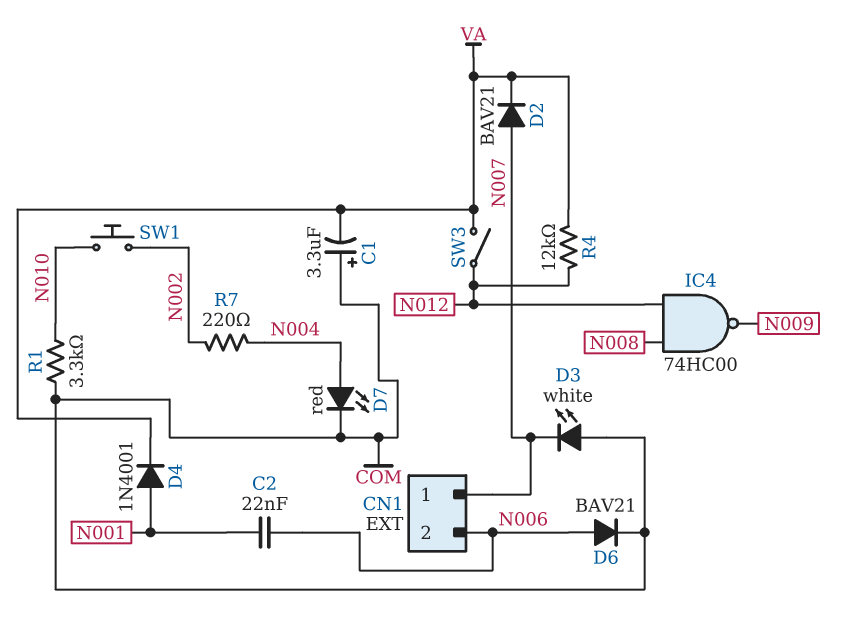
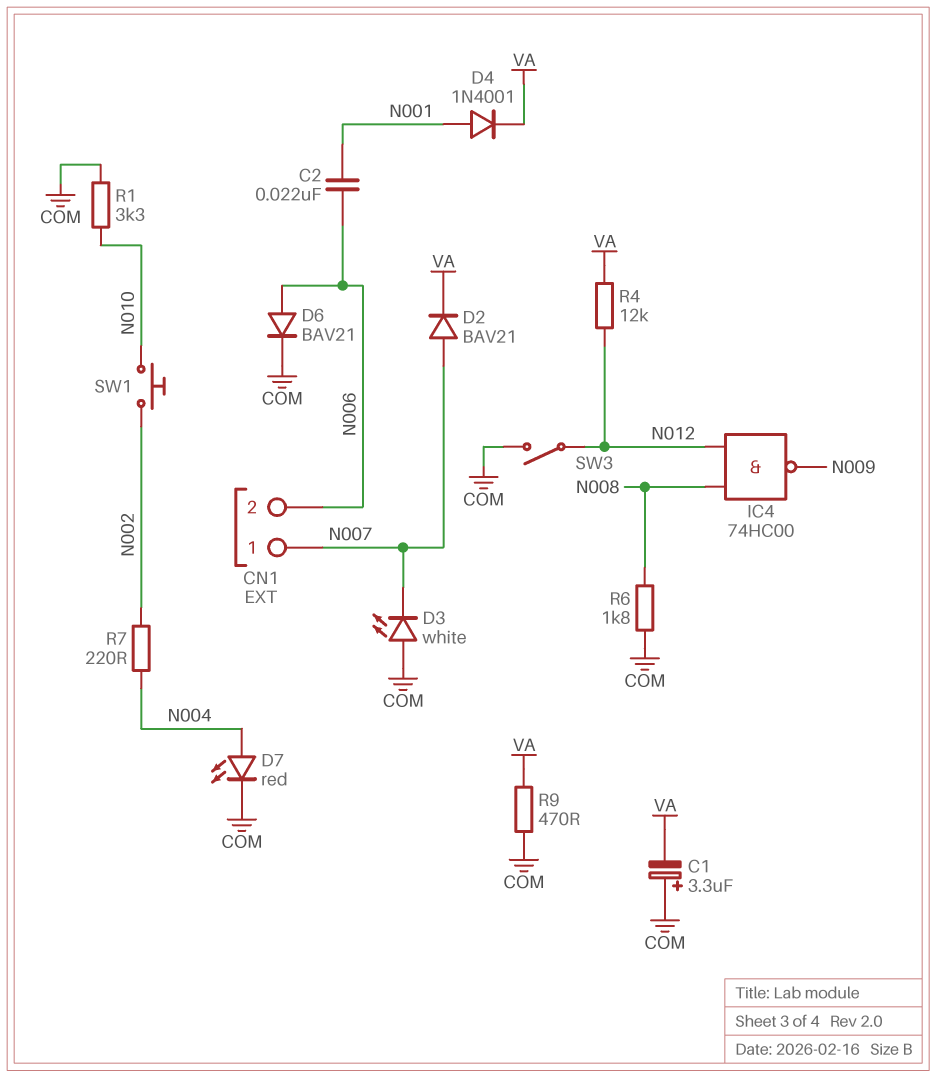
R6: none -> 1.8k (COM, N008)
R9: none -> 470 (COM, VA)
SW3: switch (N012, VA) -> switch (COM, N012)

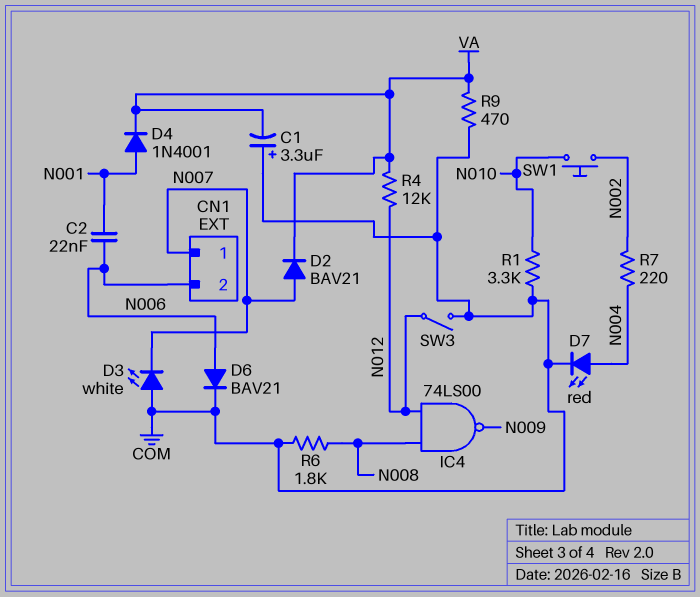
IC4: NAND 74HC00 (in N008, in N012, out N009) -> NAND 74LS00 (in N008, in N012, out N009)

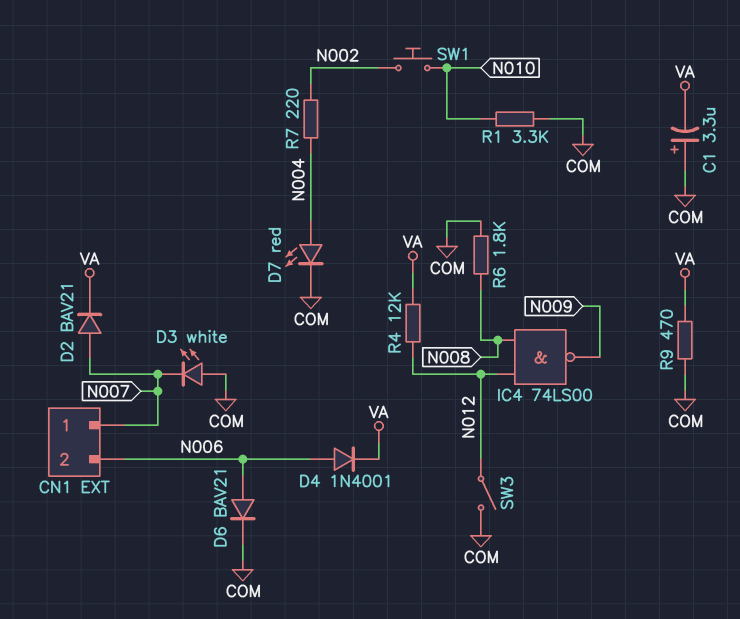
C2: 22nF (N001, N006) -> none
D4: diode 1N4001 (A N001, K VA) -> diode 1N4001 (A N006, K VA)

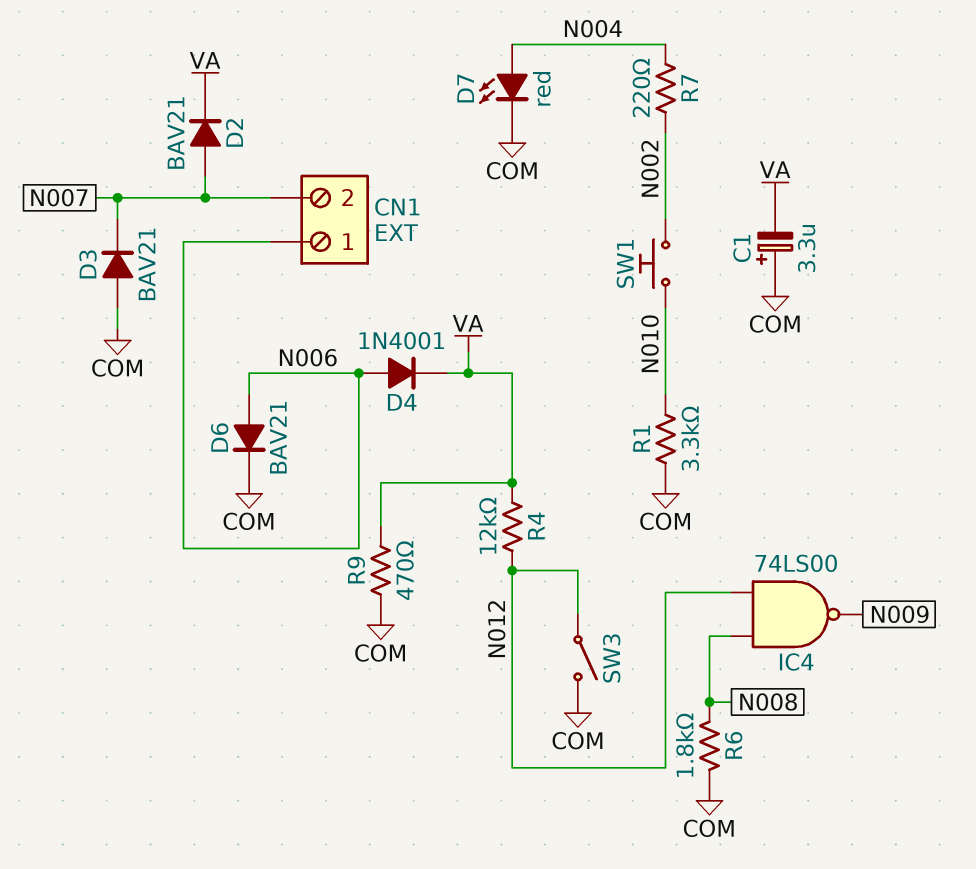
CN1 pin 1: N007 -> N006
CN1 pin 2: N006 -> N007
D3: LED white (A COM, K N007) -> diode BAV21 (A COM, K N007)

